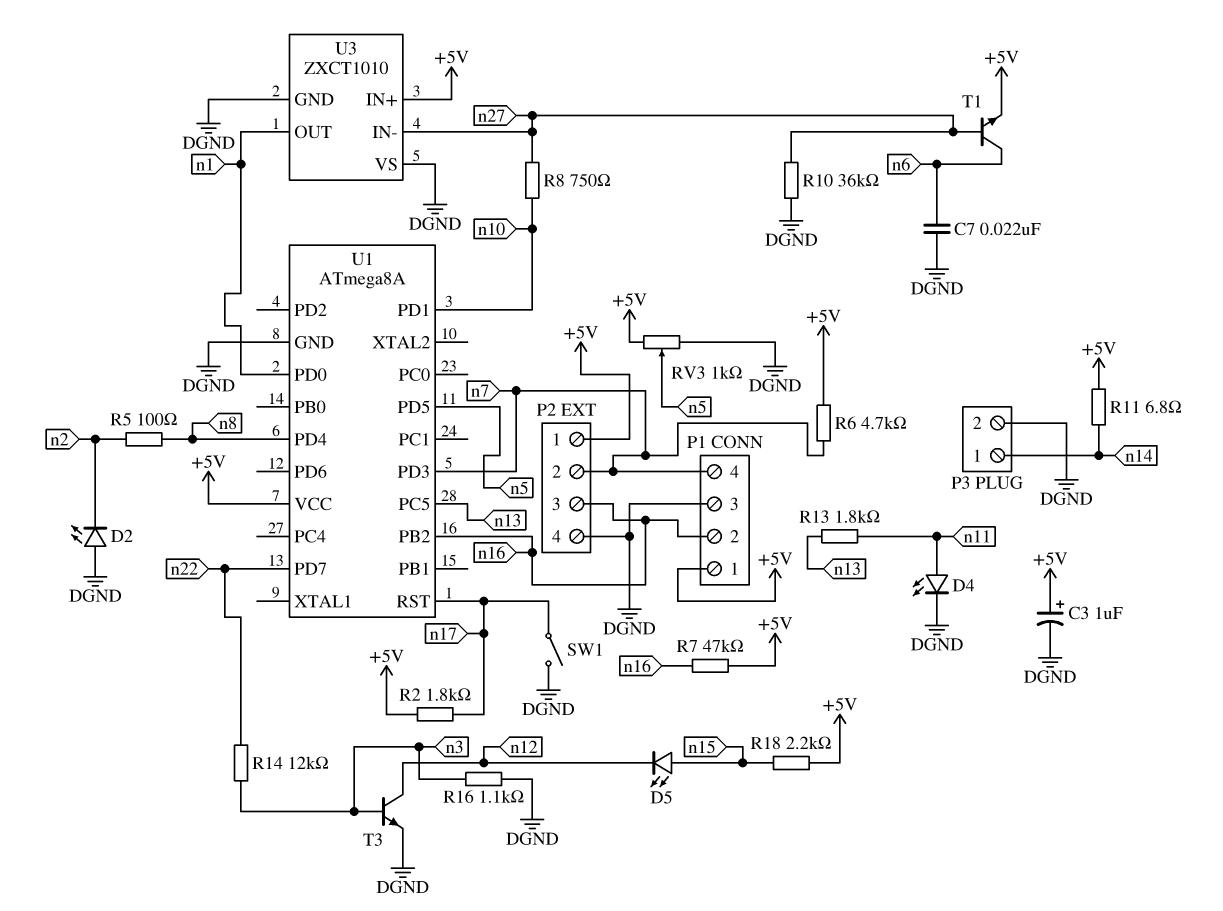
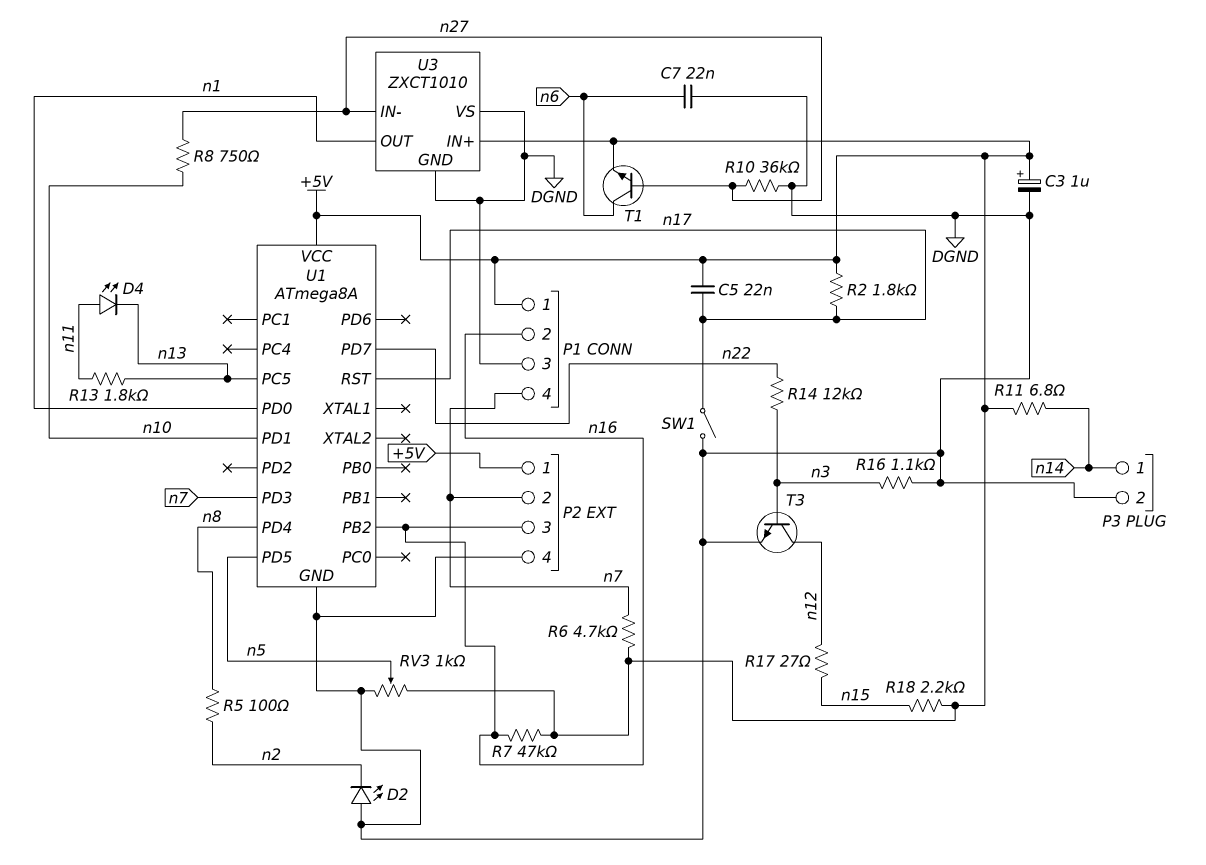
C5: none -> 22nF (+5V, n17)
D4: LED (A n11, K DGND) -> LED (A n11, K n13)
D5: LED (A n15, K n12) -> none
R17: none -> 27 (n12, n15)

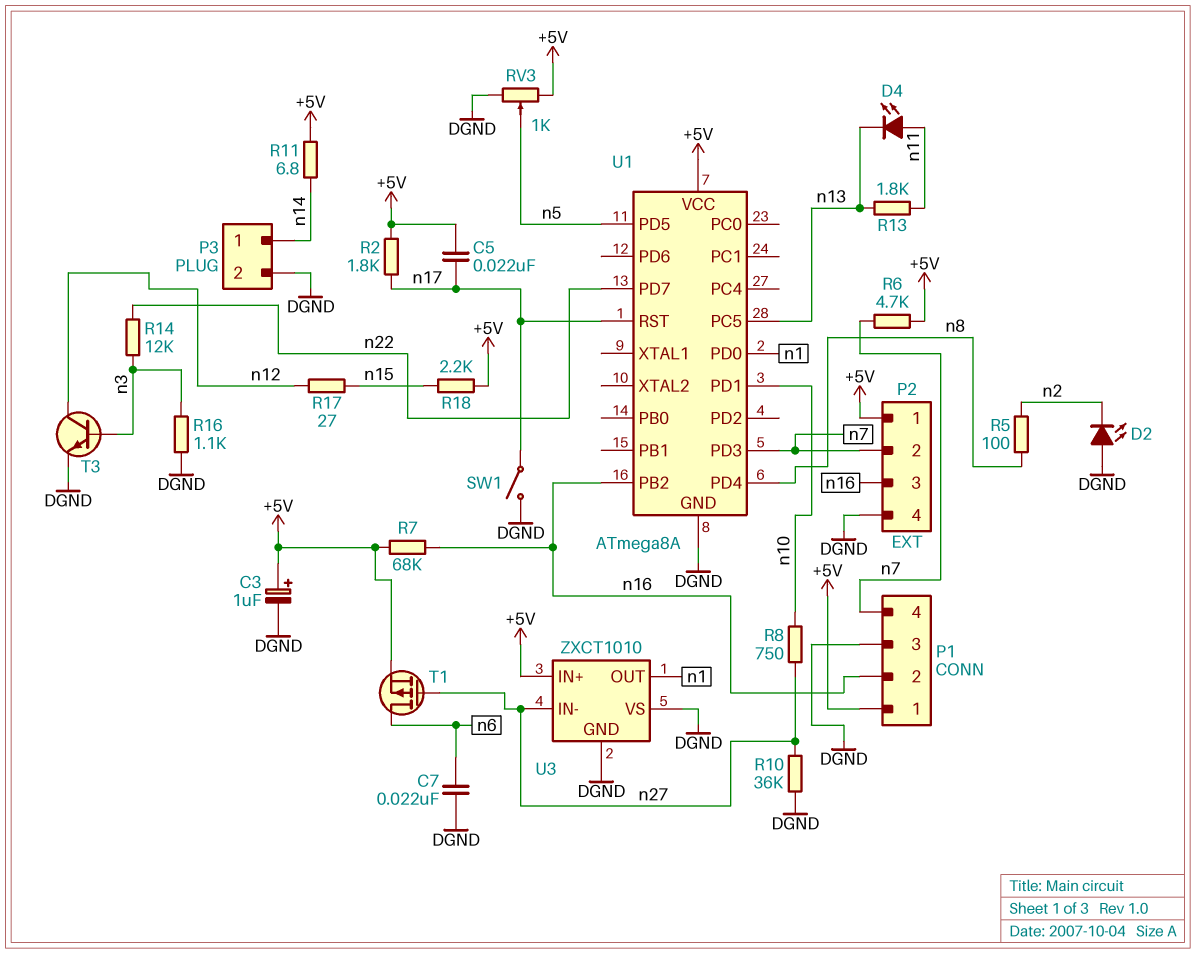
R7: 47k (+5V, n16) -> 68k (+5V, n16)
T1: NPN (B n27, C n6, E +5V) -> PMOS (G n27, D n6, S +5V)

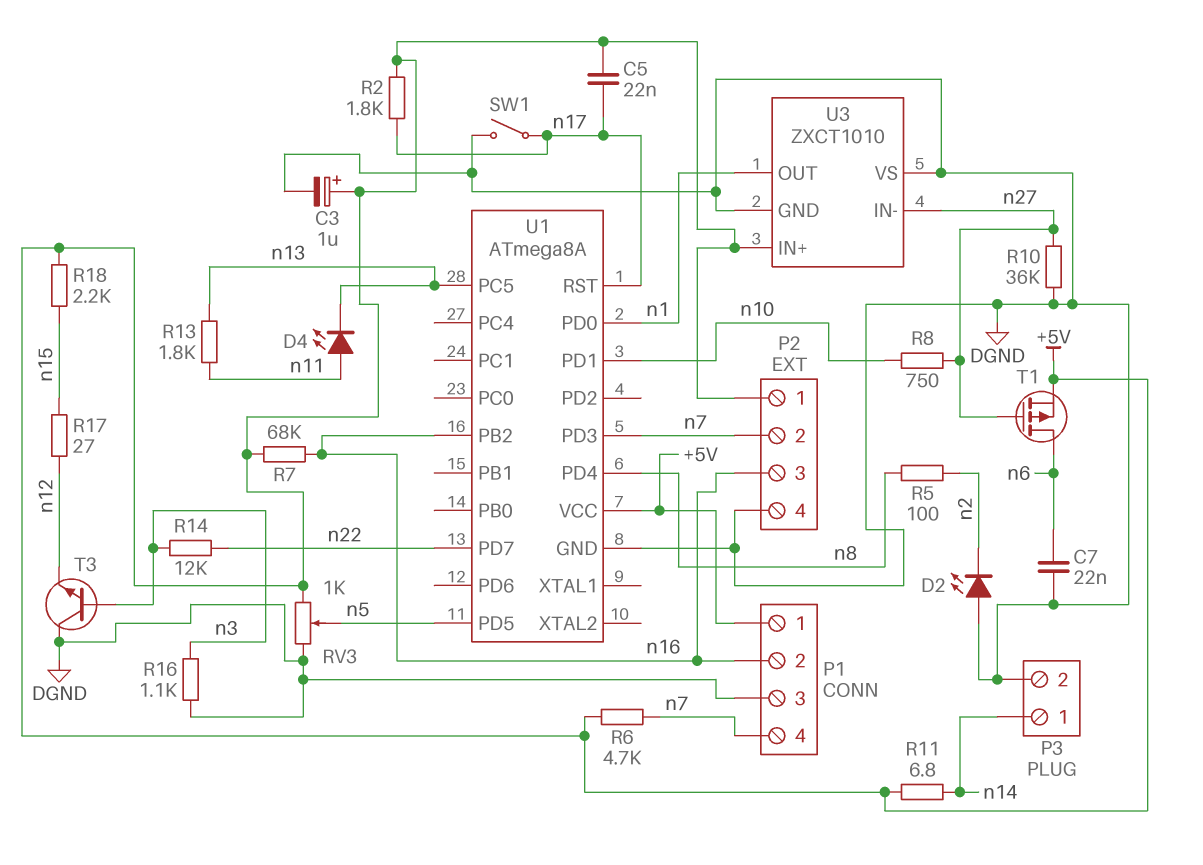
T3: NPN (B n3, C n12, E DGND) -> NPN (B n3, C DGND, E n12)

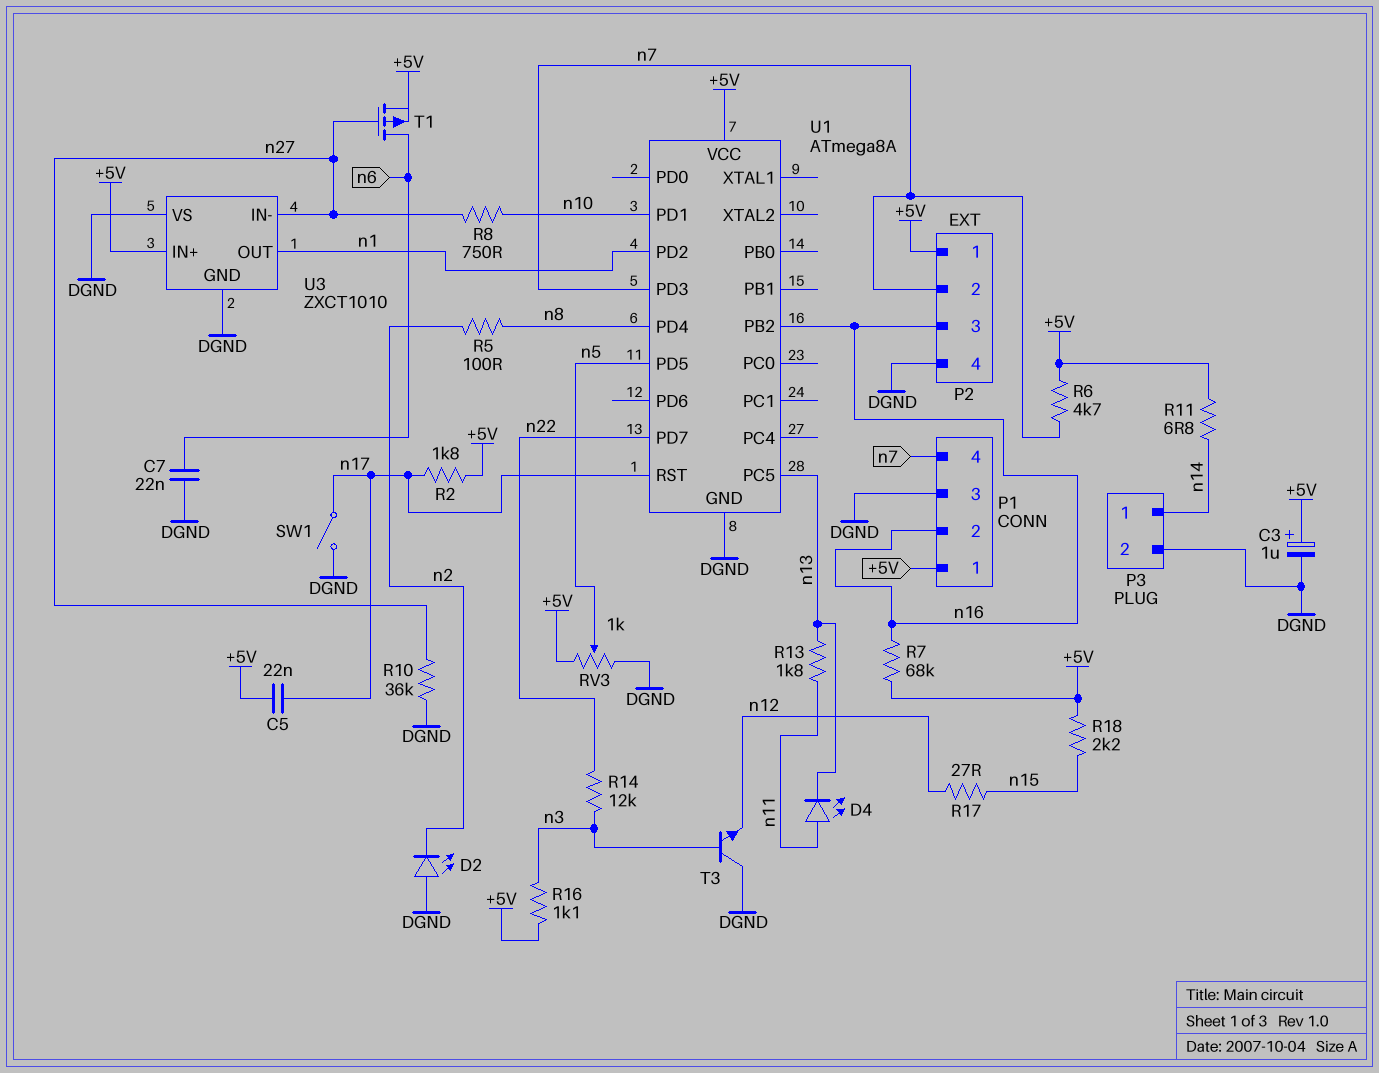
R16: 1.1k (DGND, n3) -> 1.1k (+5V, n3)
U1 pin PD0: n1 -> none
U1 pin PD2: none -> n1

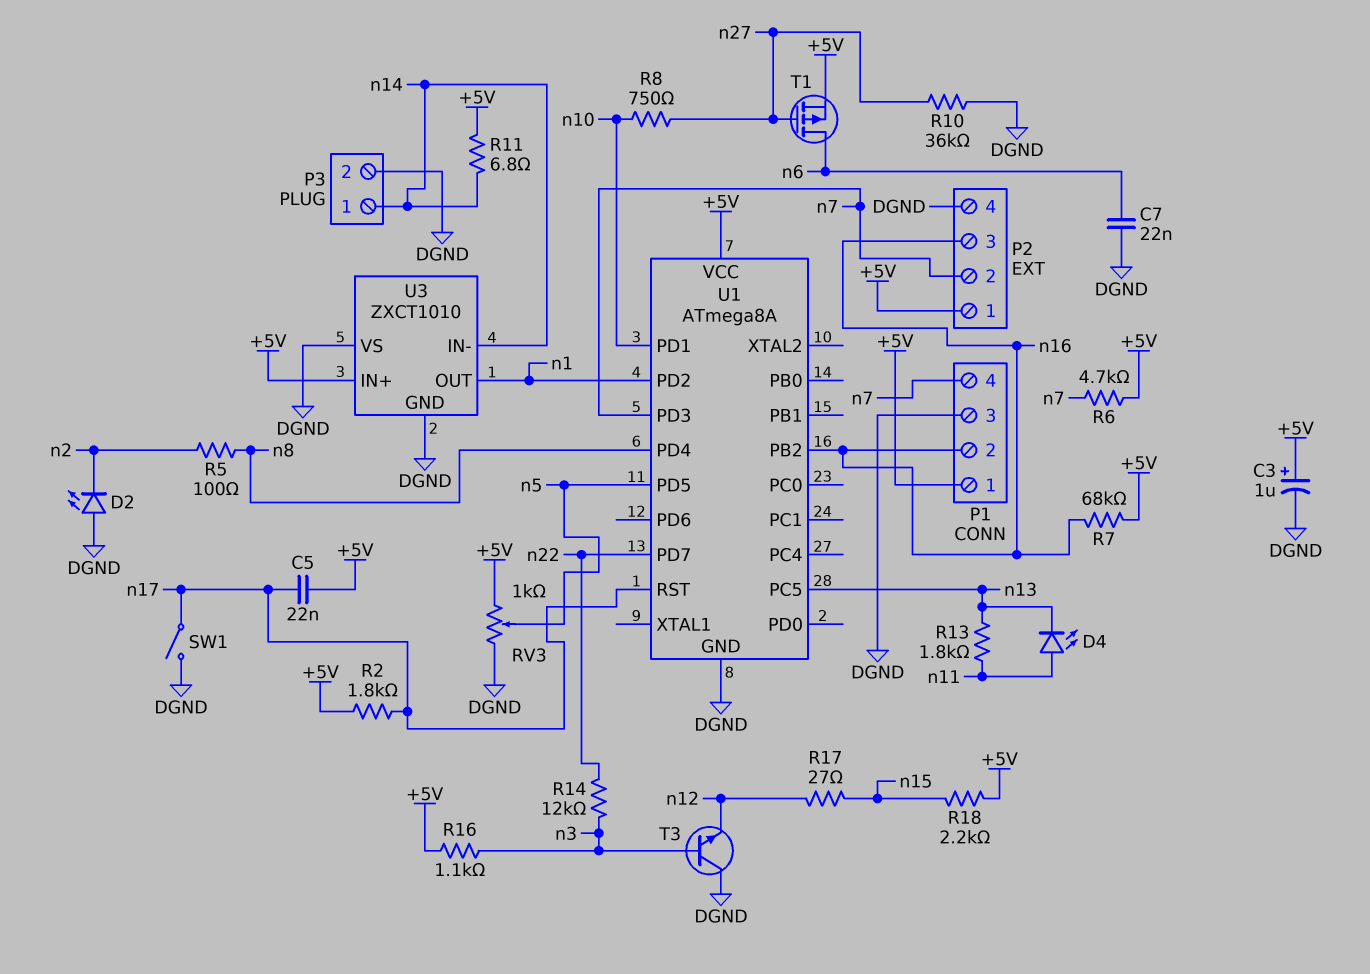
U3 pin IN-: n27 -> n14

